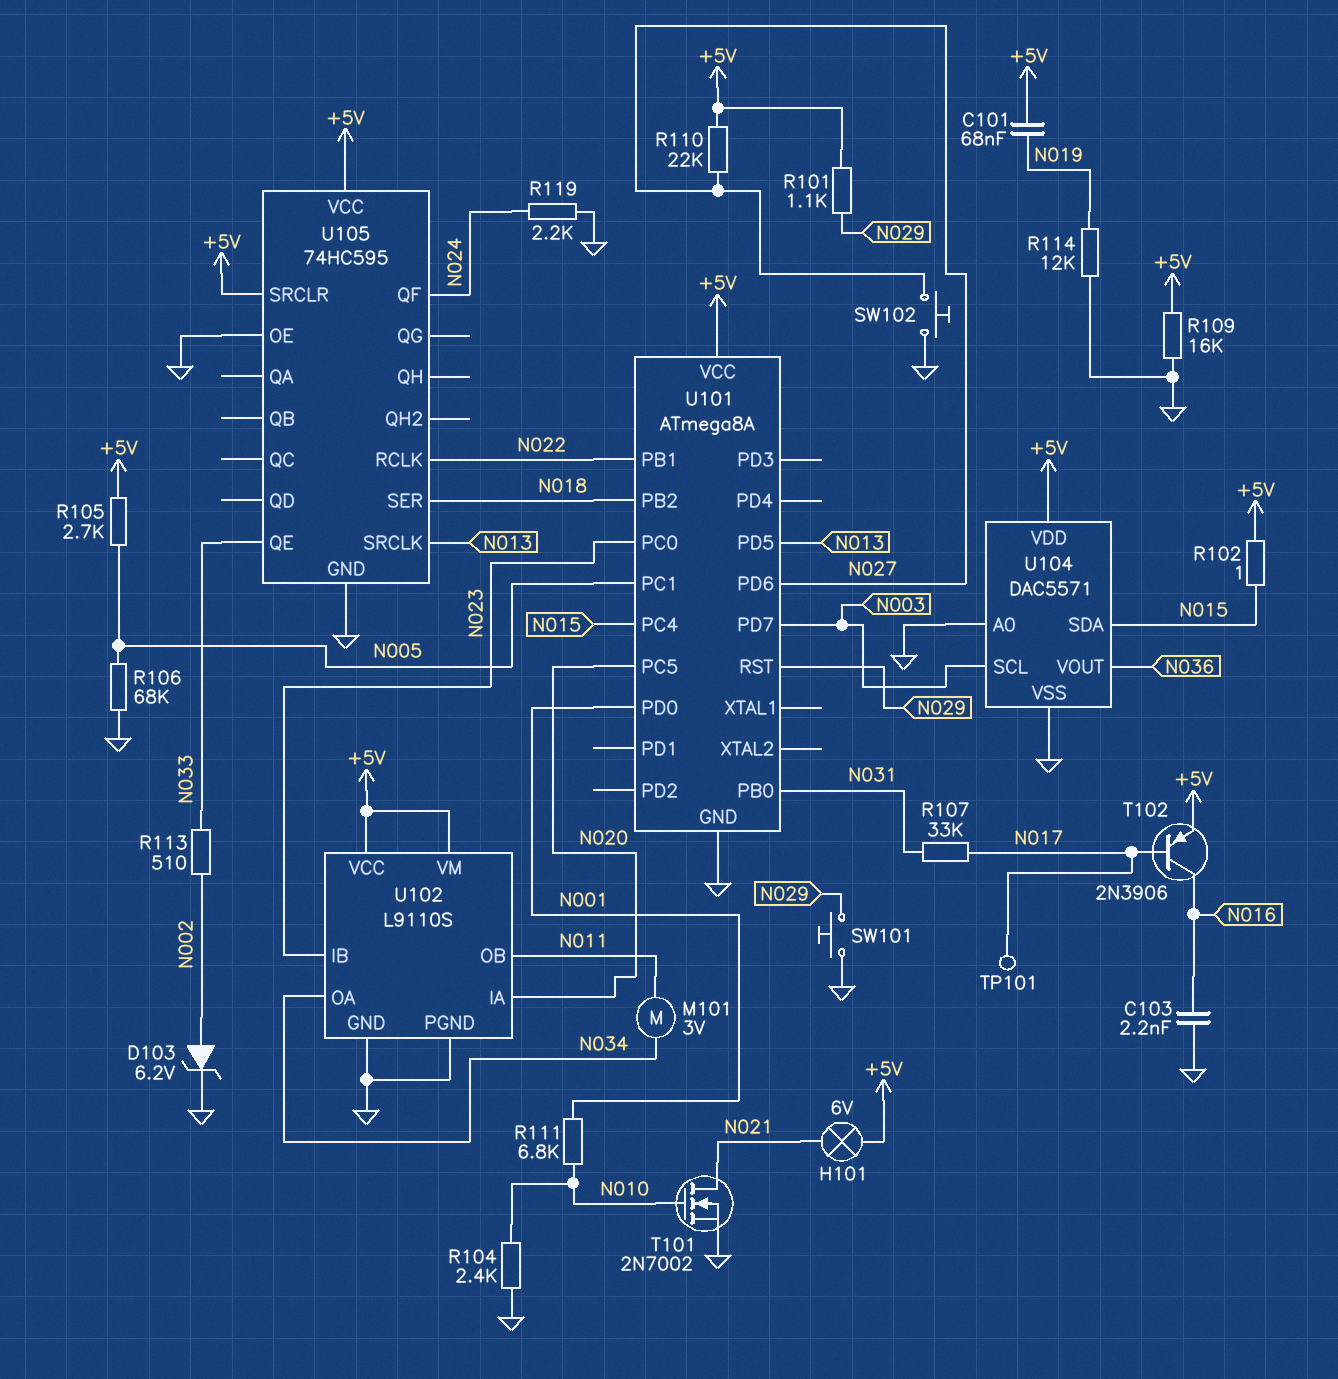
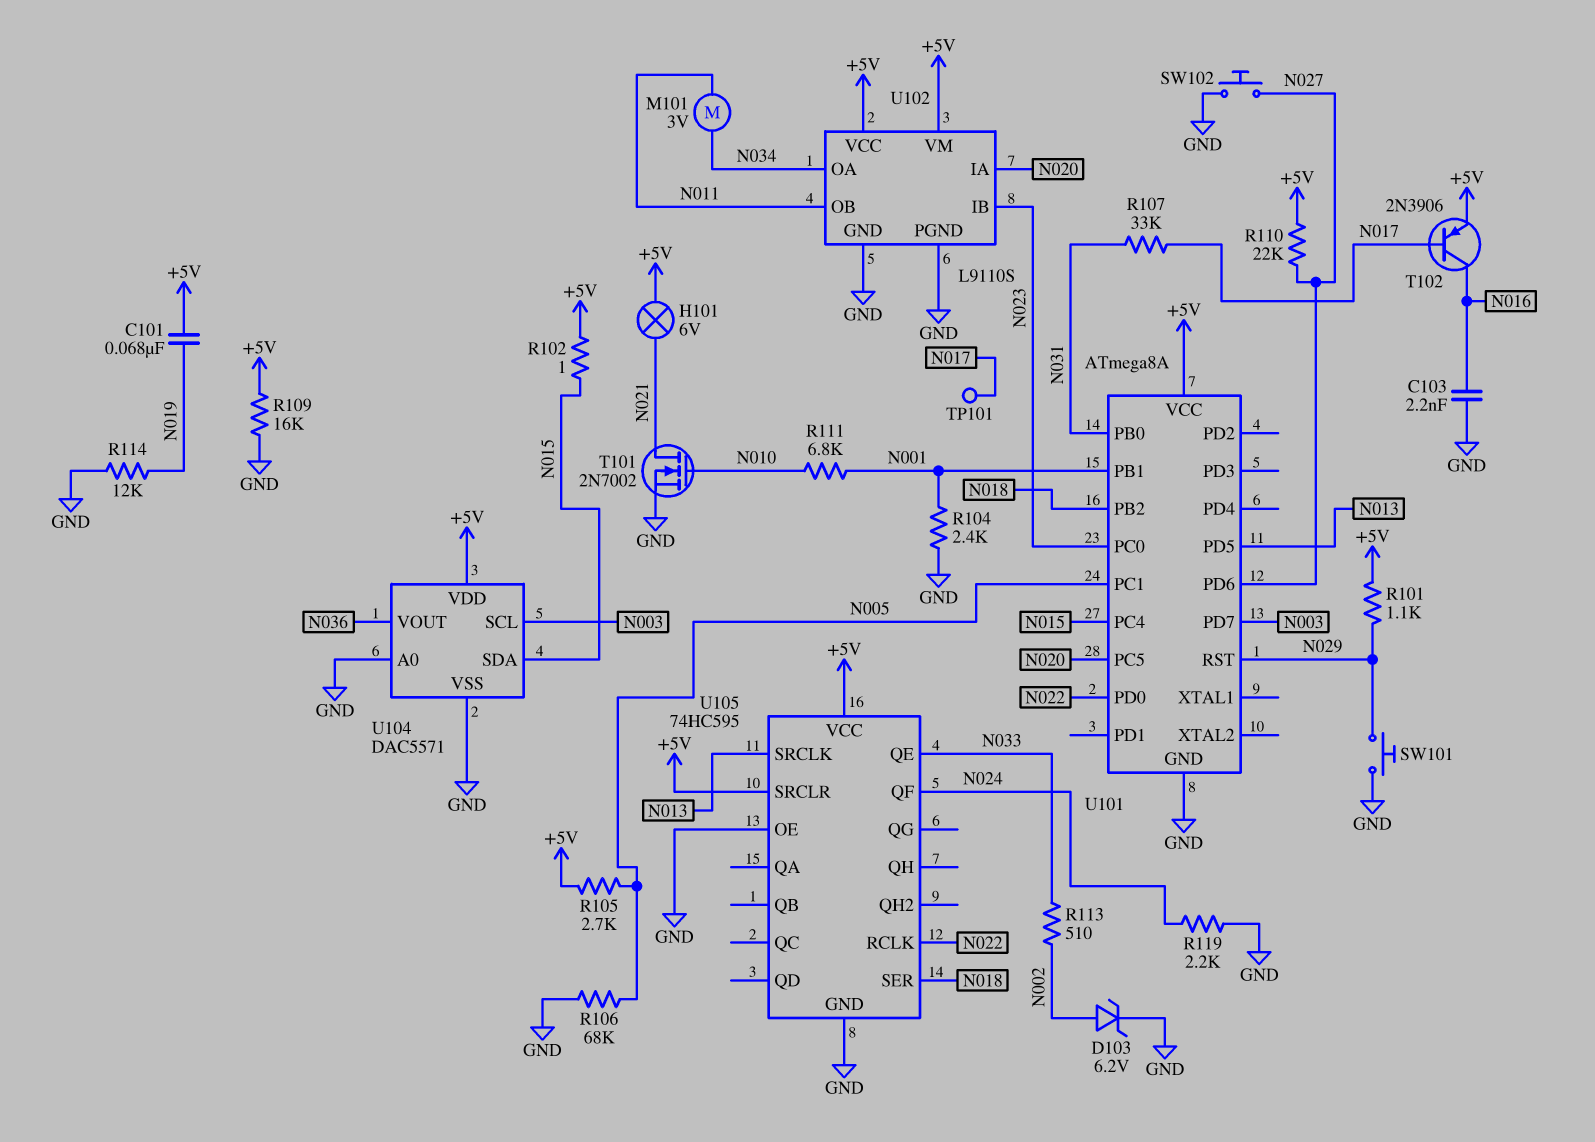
R104: 2.4k (GND, N010) -> 2.4k (GND, N001)
U101 pin PB1: N022 -> N001
U101 pin PD0: N001 -> N022

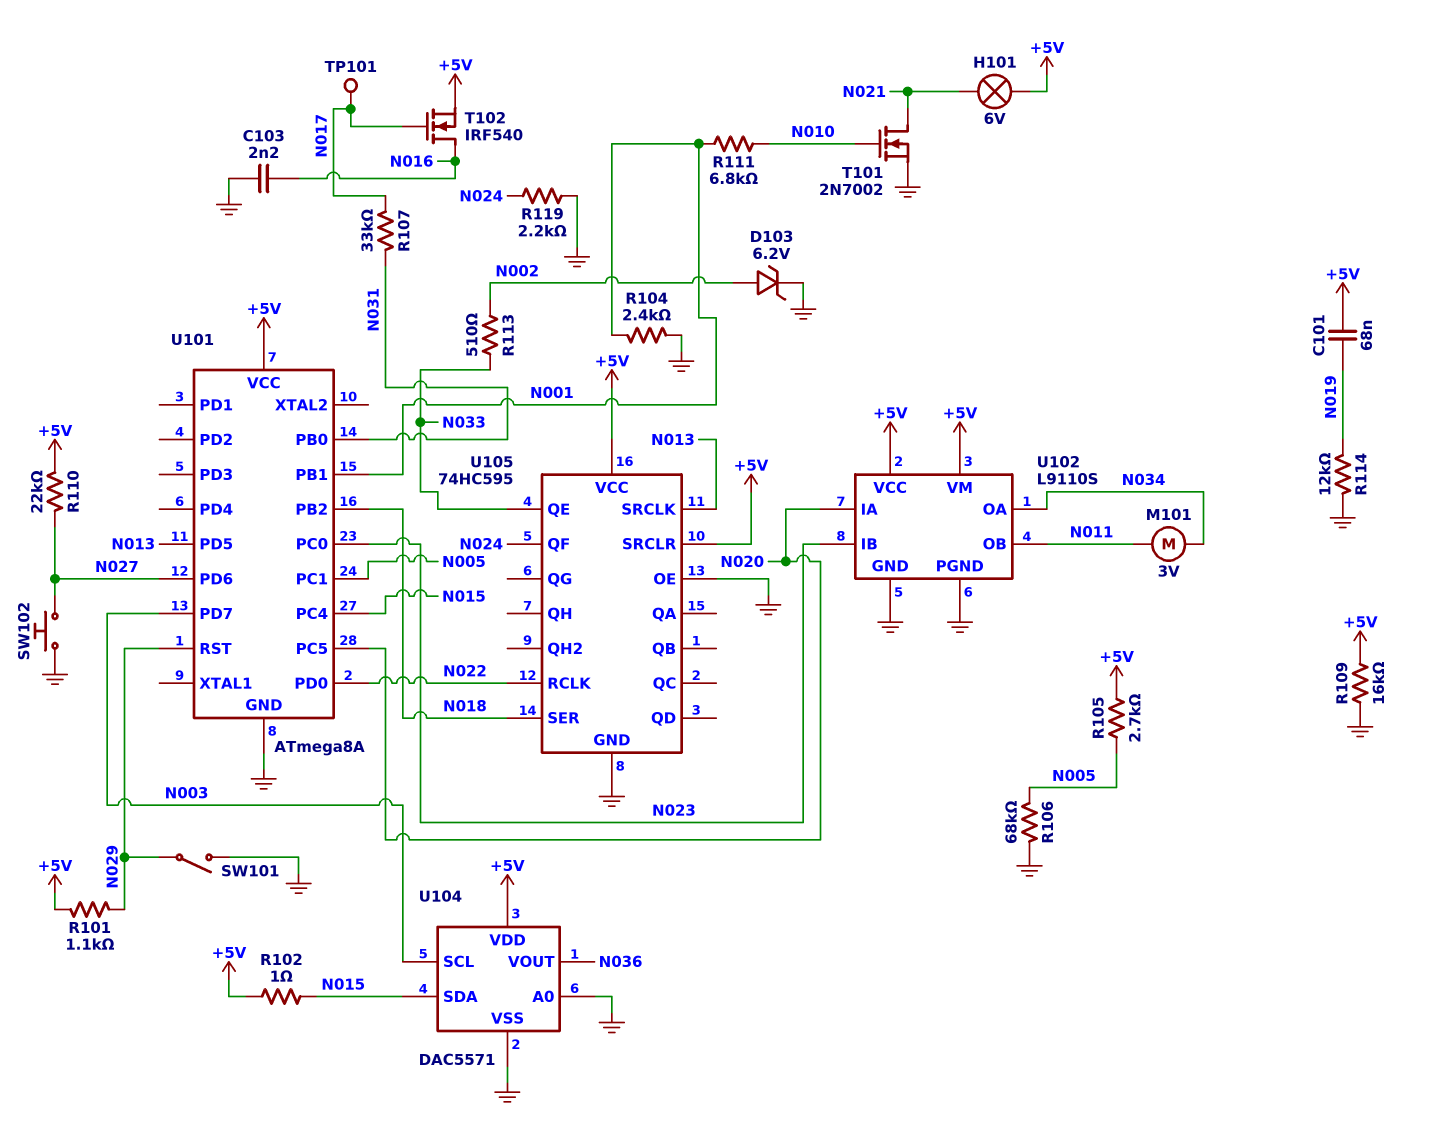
SW101: button (GND, N029) -> switch (GND, N029)
T102: PNP 2N3906 (B N017, C N016, E +5V) -> NMOS IRF540 (G N017, D N016, S +5V)

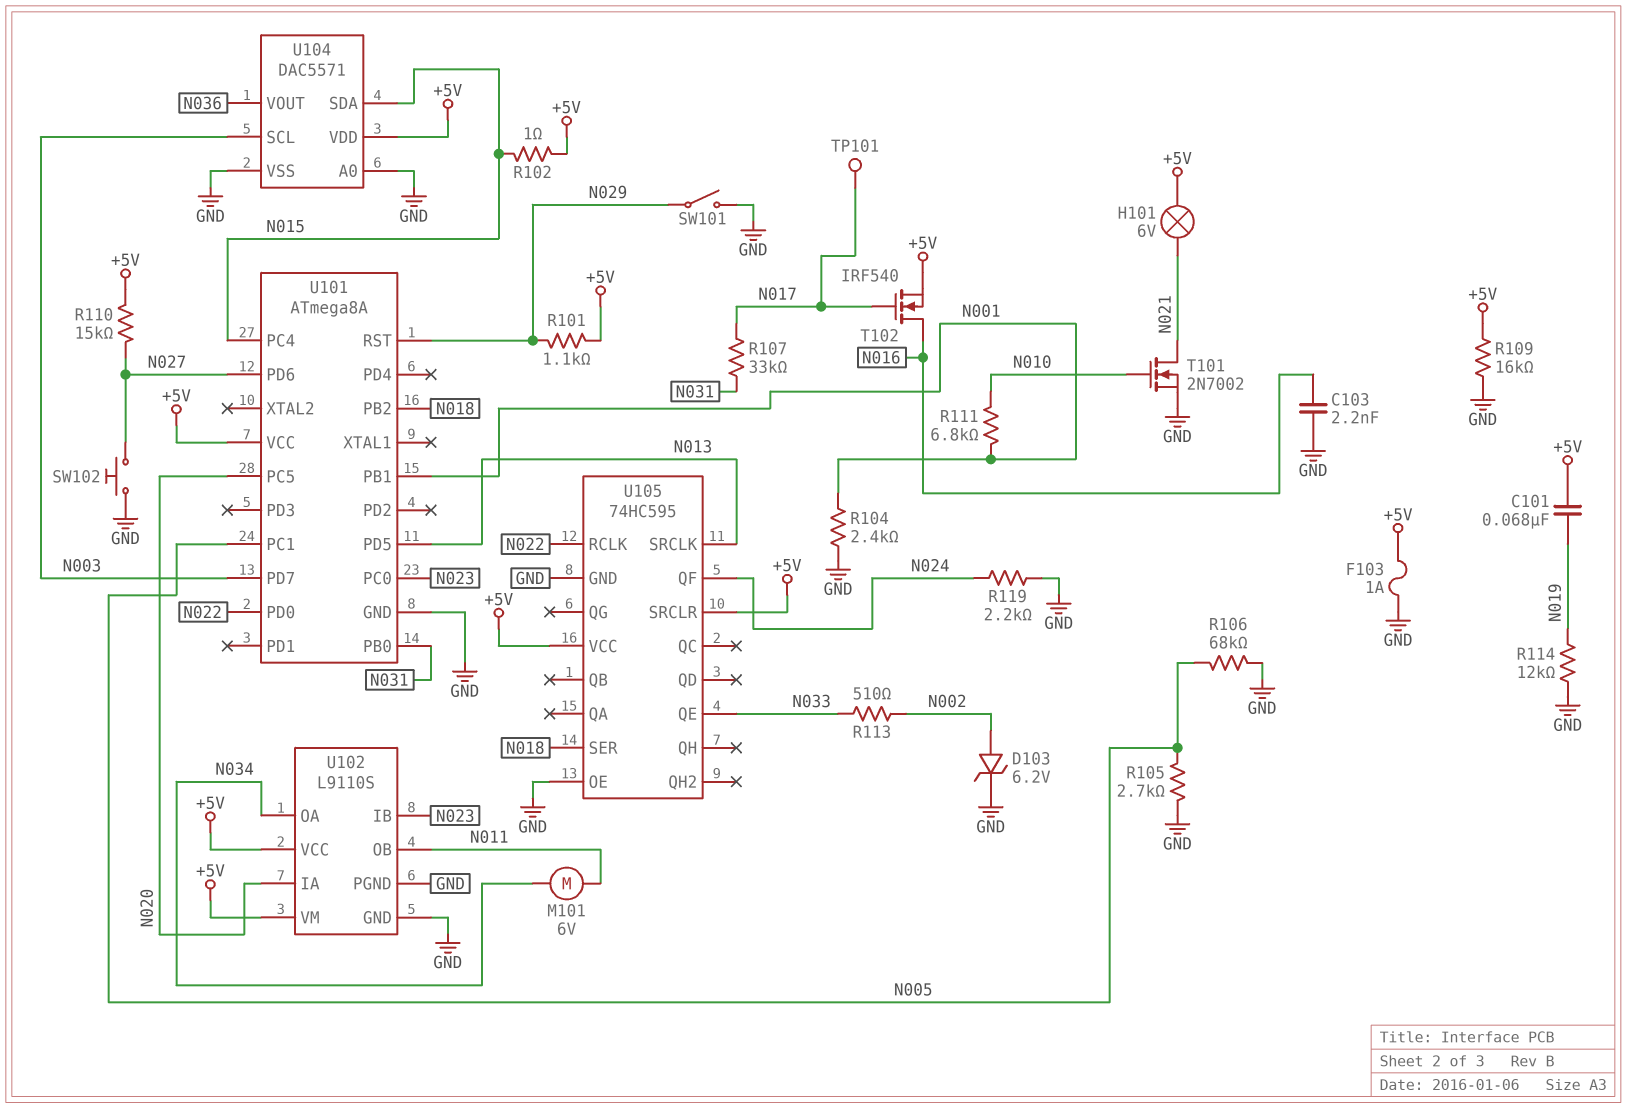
F103: none -> 1A (+5V, GND)
M101: motor 3V (N011, N034) -> motor 6V (N011, N034)
R105: 2.7k (+5V, N005) -> 2.7k (GND, N005)
R110: 22k (+5V, N027) -> 15k (+5V, N027)

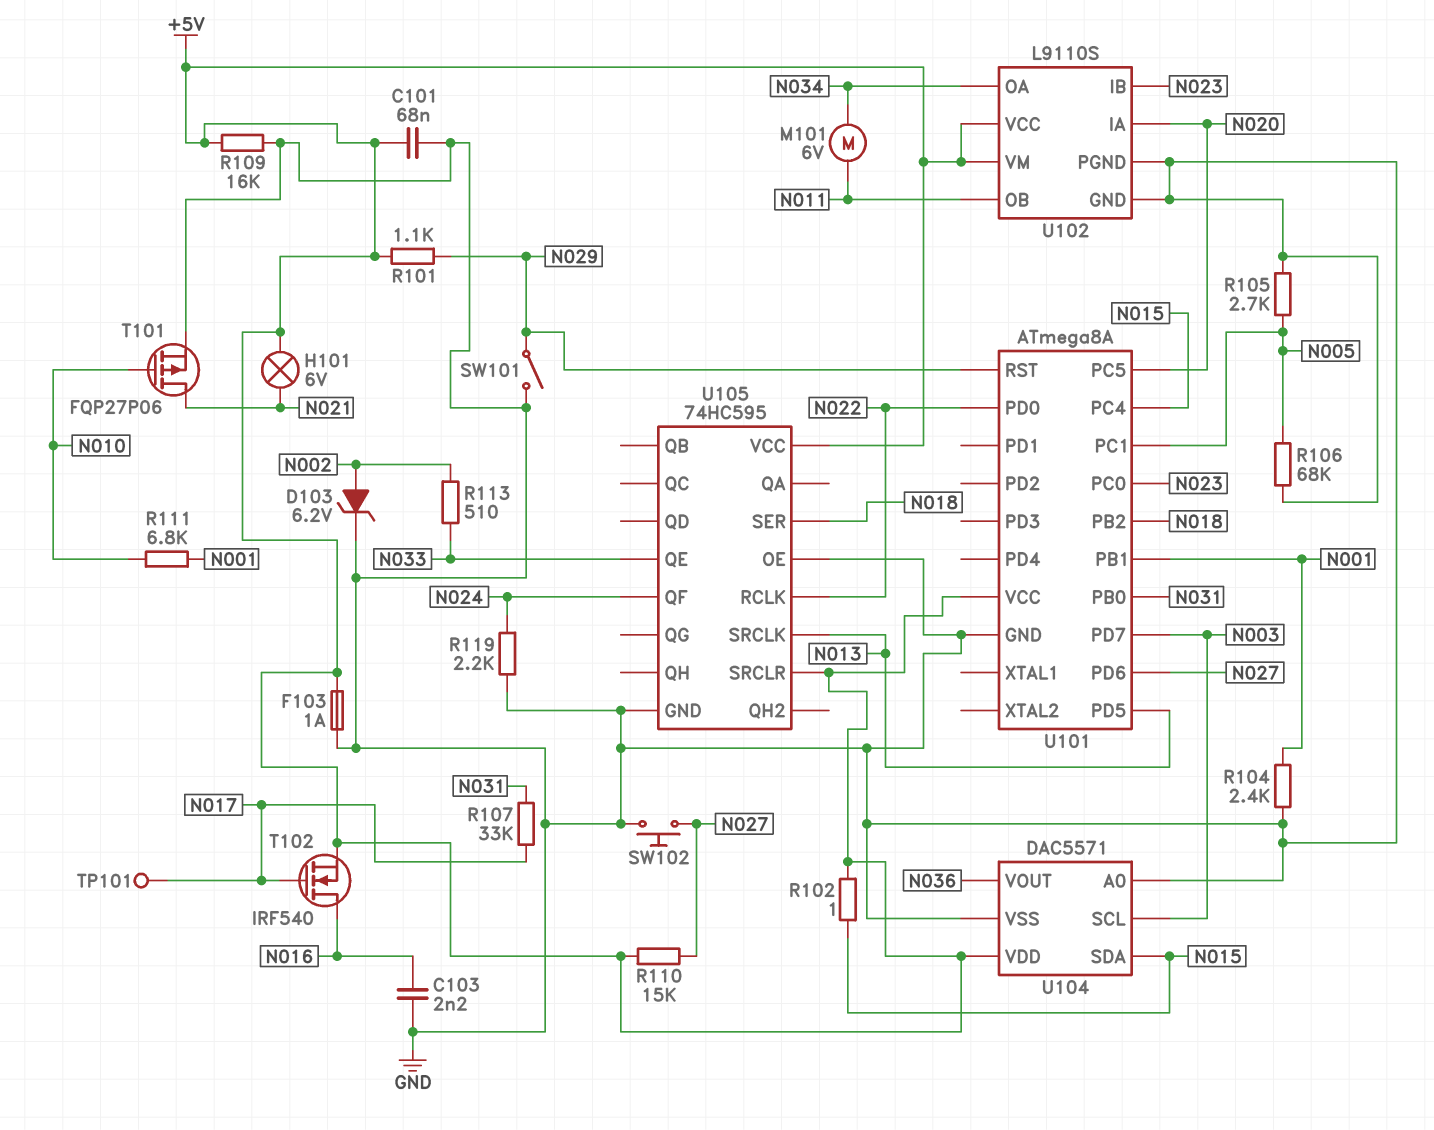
C101: 68nF (+5V, N019) -> 68nF (+5V, GND)
R114: 12k (GND, N019) -> none
T101: NMOS 2N7002 (G N010, D N021, S GND) -> PMOS FQP27P06 (G N010, D N021, S GND)

